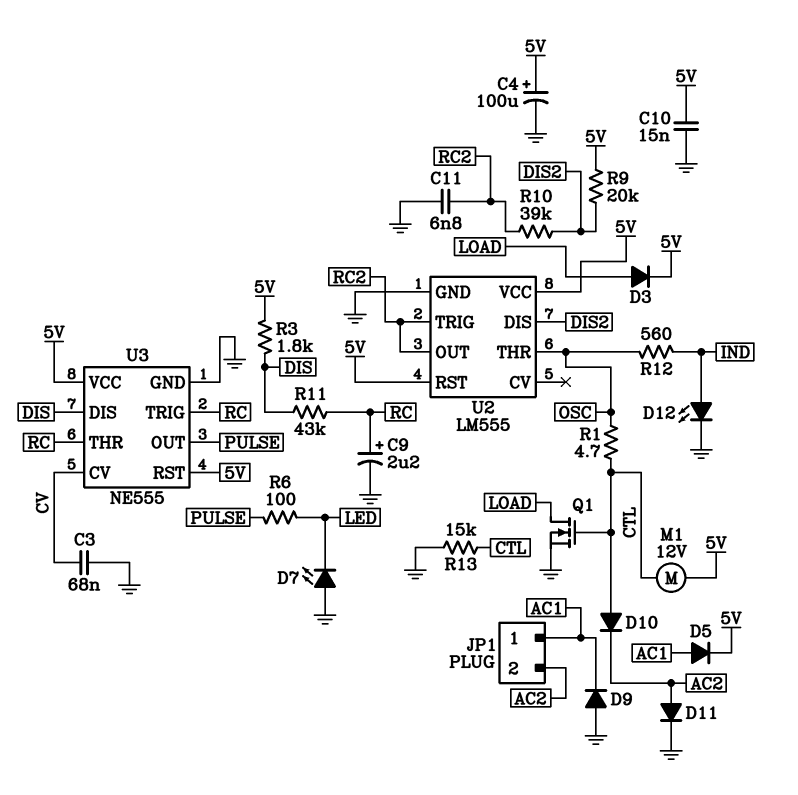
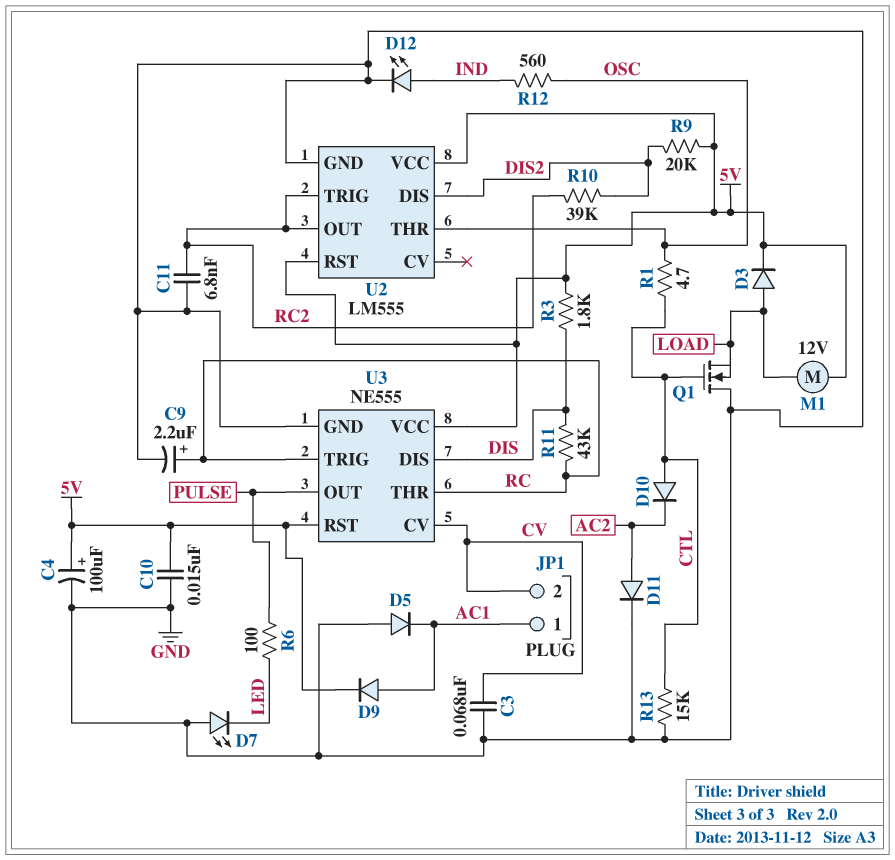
D5: diode (A AC1, K 5V) -> diode (A GND, K AC1)
D9: diode (A GND, K AC1) -> diode (A AC1, K 5V)
JP1 pin 2: AC2 -> CV
M1: motor 12V (5V, CTL) -> motor 12V (5V, LOAD)
Q1: NMOS (G CTL, D LOAD, S GND) -> NMOS (G CTL, D GND, S LOAD)

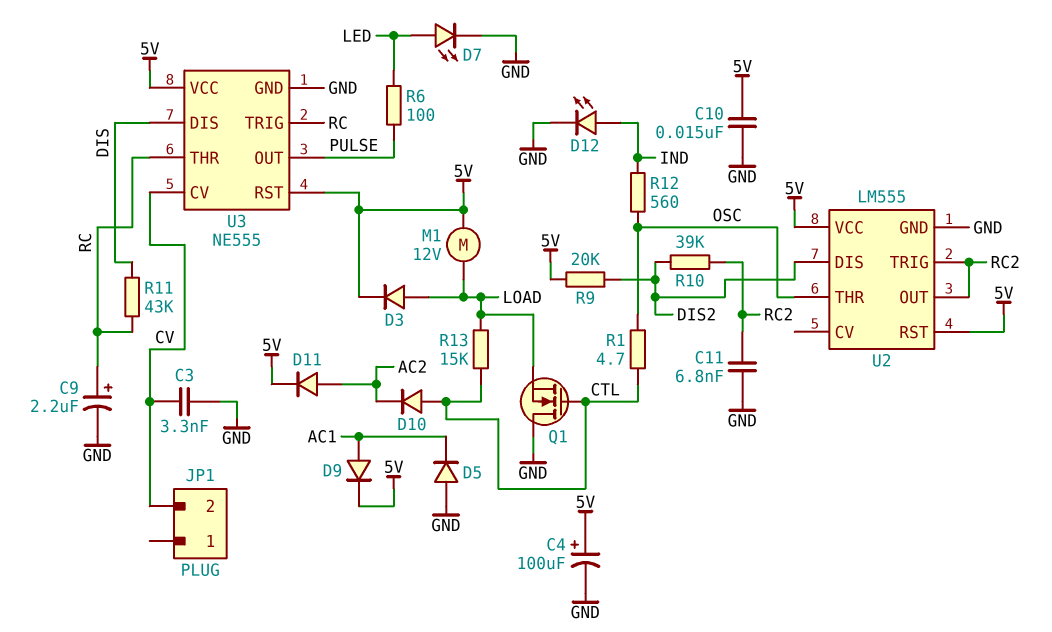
C3: 68nF (CV, GND) -> 3.3nF (CV, GND)
D7: LED (A GND, K LED) -> LED (A LED, K GND)
D11: diode (A AC2, K GND) -> diode (A AC2, K 5V)
JP1 pin 1: AC1 -> none
R3: 1.8k (5V, DIS) -> none
R13: 15k (CTL, GND) -> 15k (CTL, LOAD)

